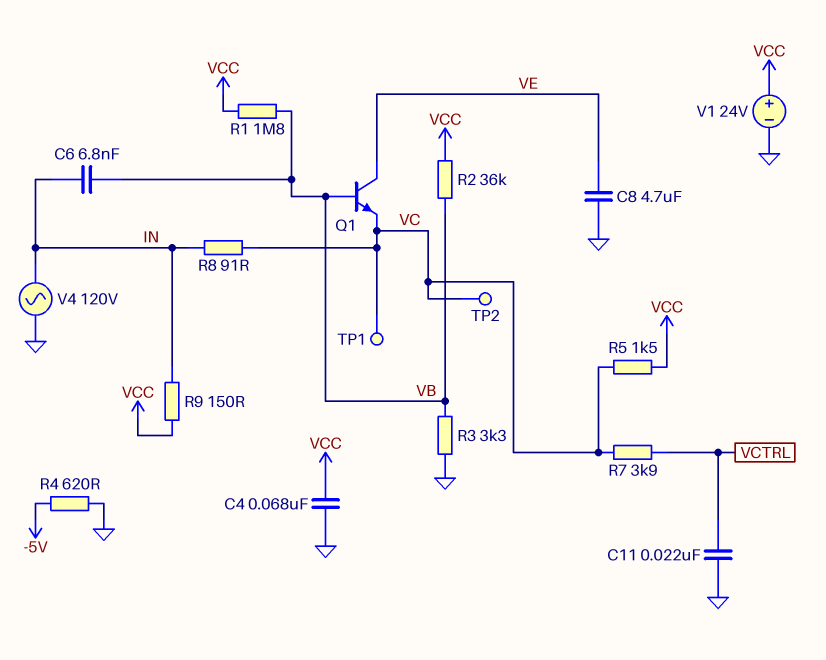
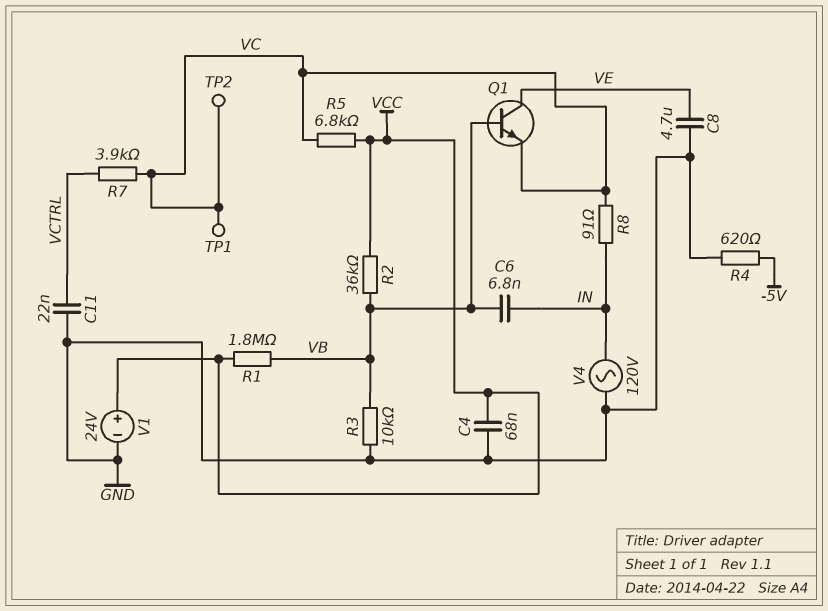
R3: 3.3k (GND, VB) -> 10k (GND, VB)
R5: 1.5k (VC, VCC) -> 6.8k (VC, VCC)
R9: 150 (IN, VCC) -> none

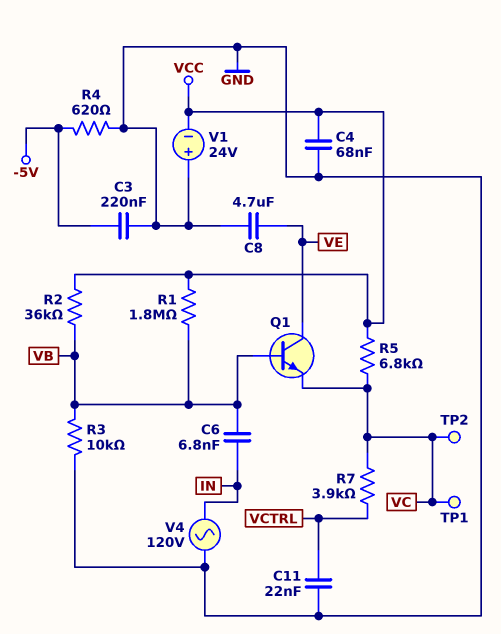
C3: none -> 220nF (-5V, GND)
R8: 91 (IN, VC) -> none
V1: 24V (plus VCC, minus GND) -> 24V (plus GND, minus VCC)

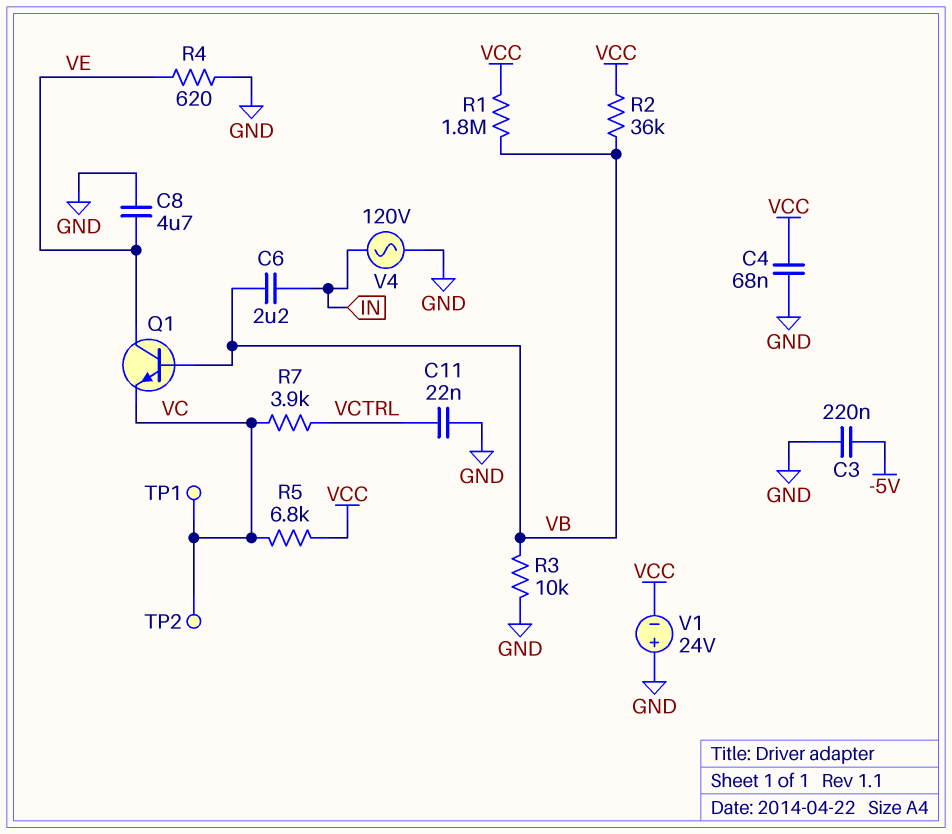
C6: 6.8nF (IN, VB) -> 2.2uF (IN, VB)
R4: 620 (-5V, GND) -> 620 (GND, VE)

